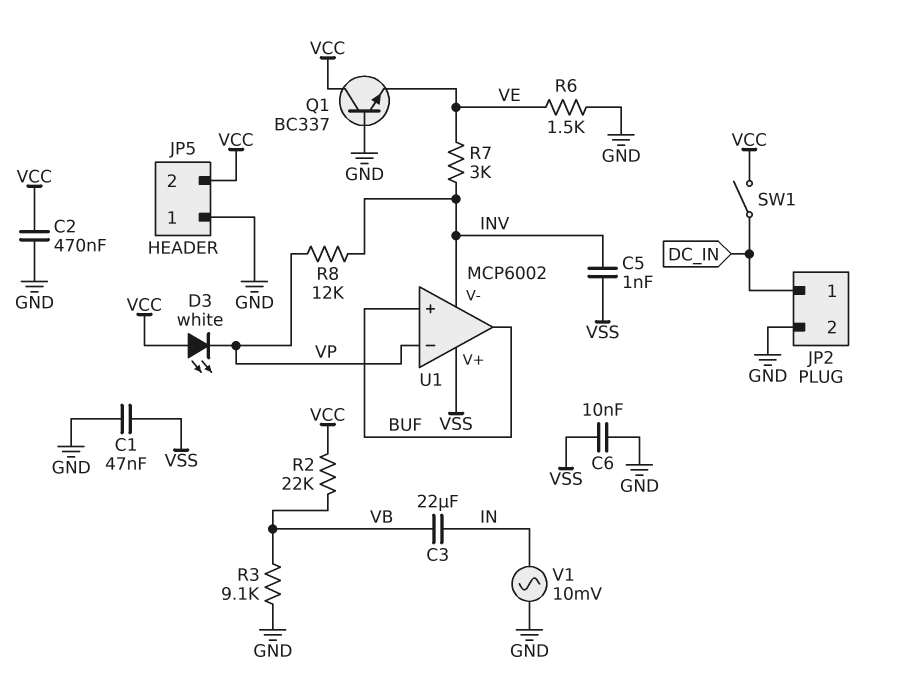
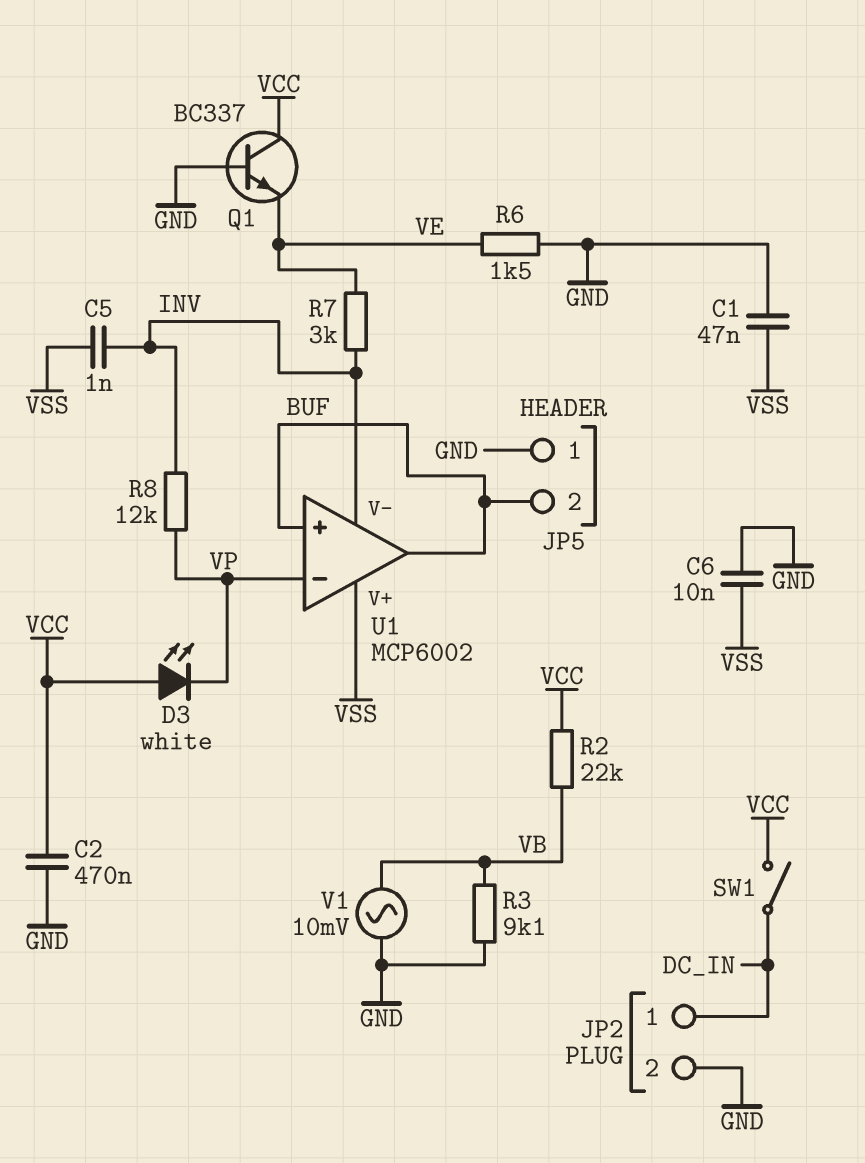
C3: 22uF (IN, VB) -> none
JP5 pin 2: VCC -> BUF
V1: AC 10mV (GND, IN) -> AC 10mV (GND, VB)

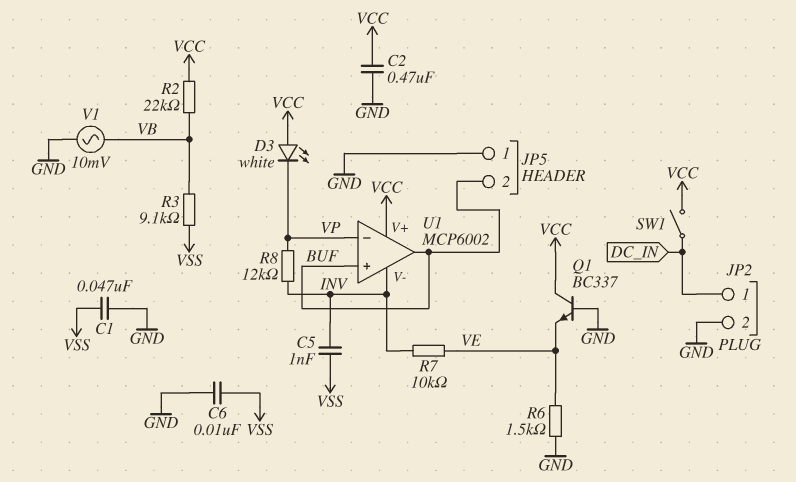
R3: 9.1k (GND, VB) -> 9.1k (VB, VSS)
R7: 3k (INV, VE) -> 10k (INV, VE)
U1 pin V+: VSS -> VCC

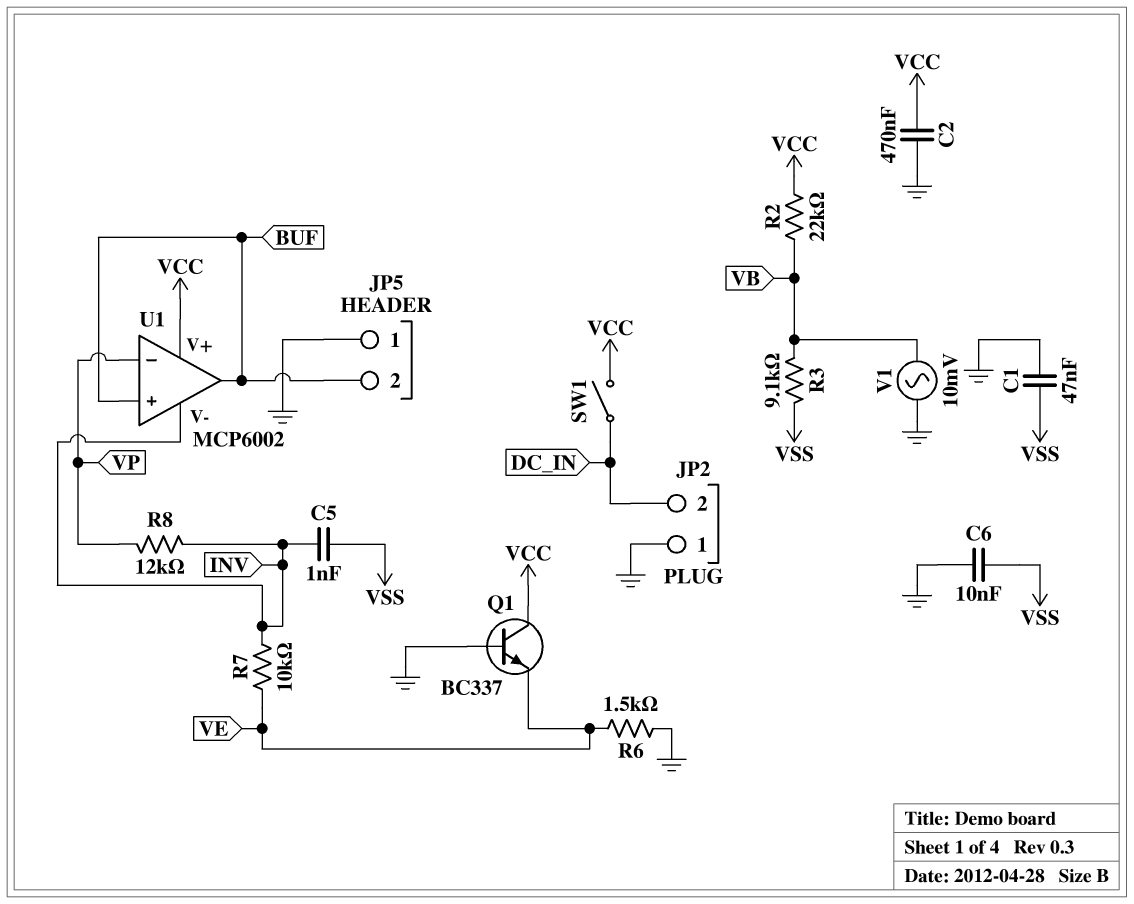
D3: LED white (A VCC, K VP) -> none
JP2 pin 1: DC_IN -> GND
JP2 pin 2: GND -> DC_IN

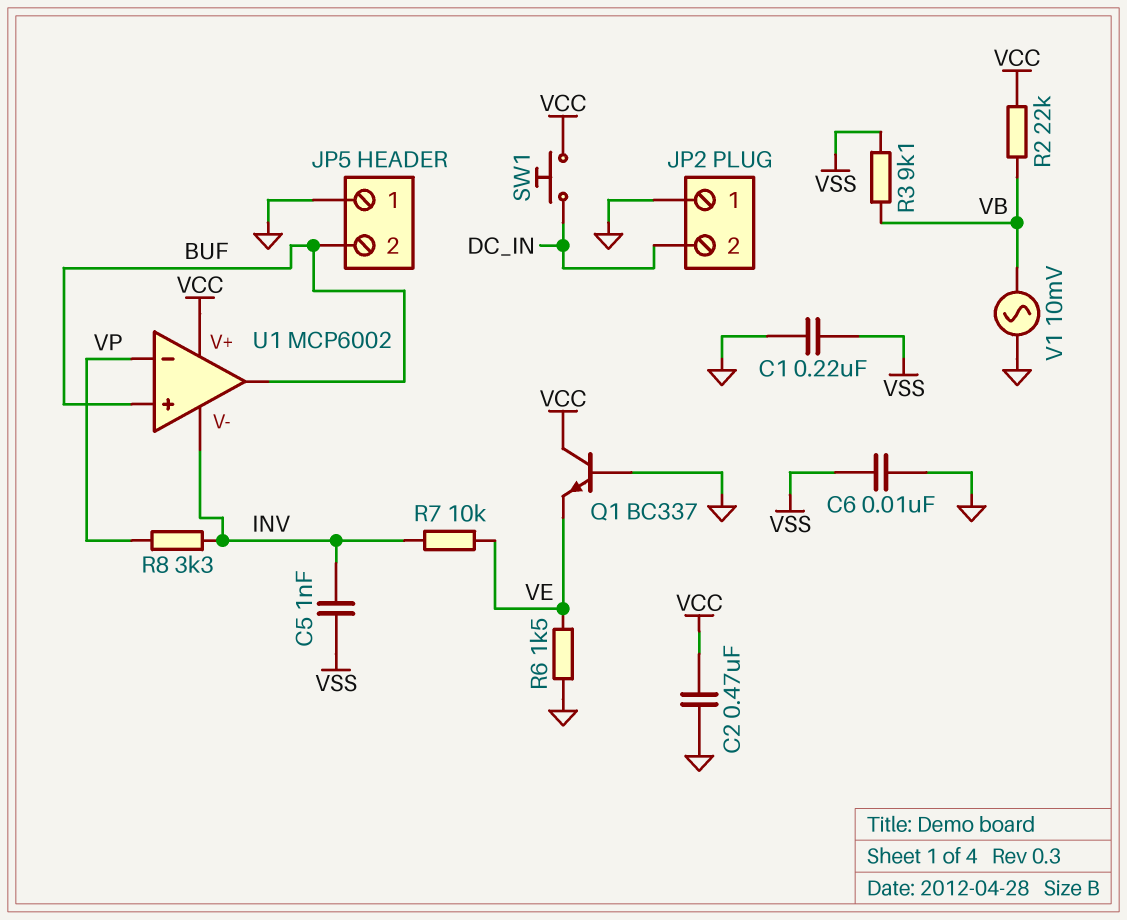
C1: 47nF (GND, VSS) -> 220nF (GND, VSS)
R8: 12k (INV, VP) -> 3.3k (INV, VP)
SW1: switch (DC_IN, VCC) -> button (DC_IN, VCC)

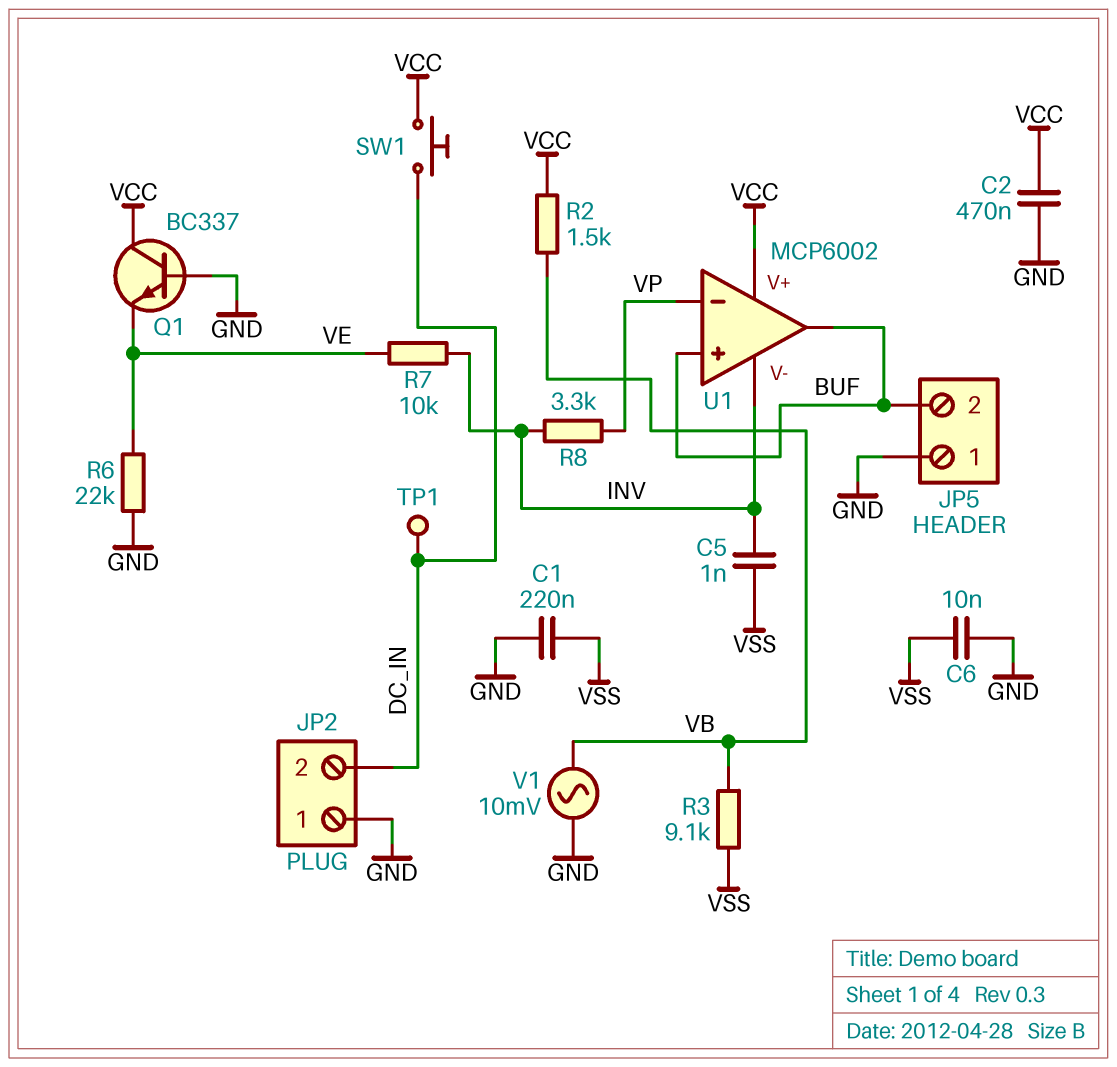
R2: 22k (VB, VCC) -> 1.5k (VB, VCC)
R6: 1.5k (GND, VE) -> 22k (GND, VE)
TP1: none -> test point (DC_IN)

